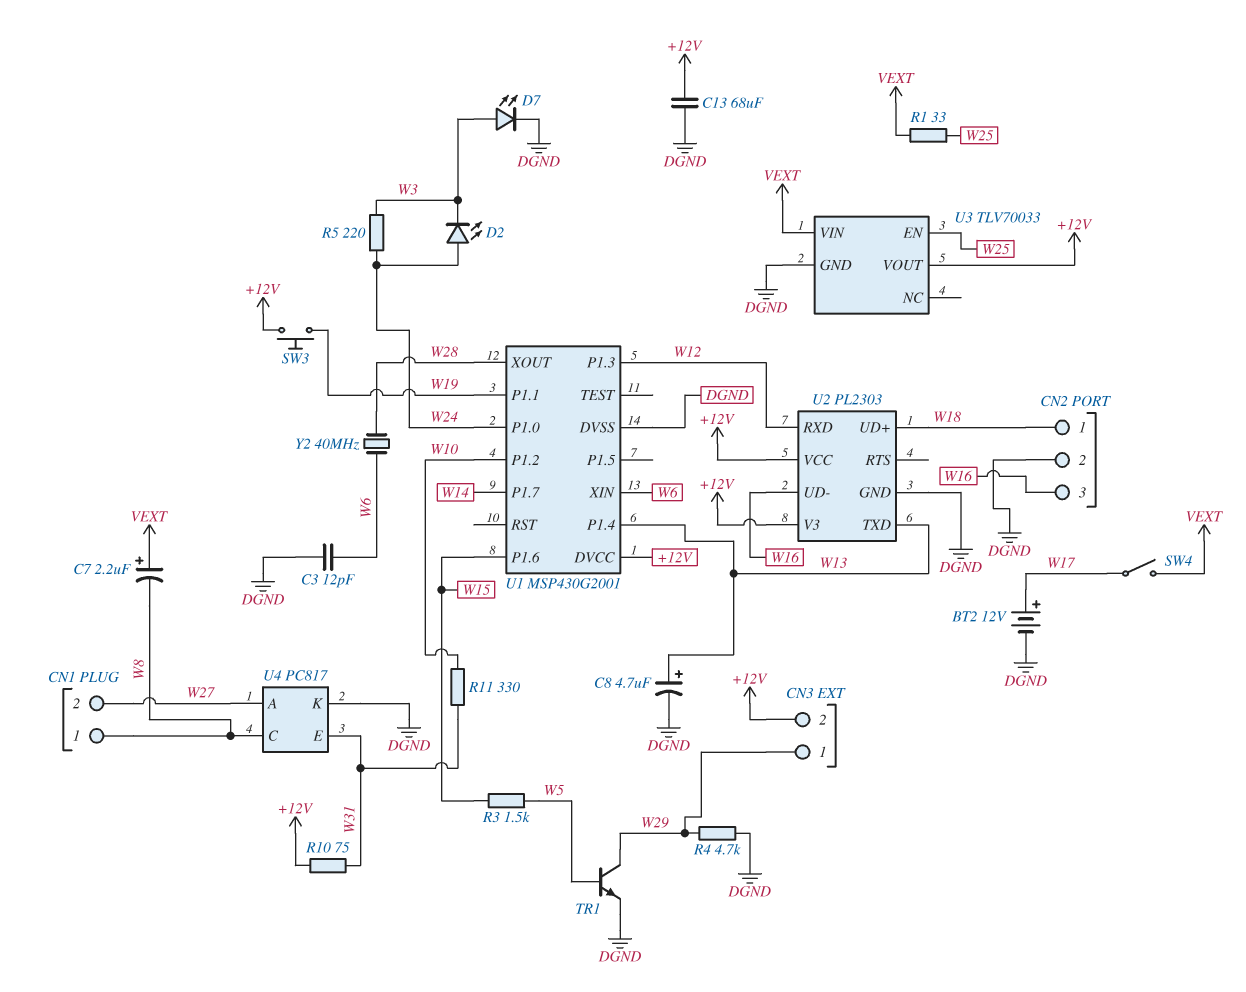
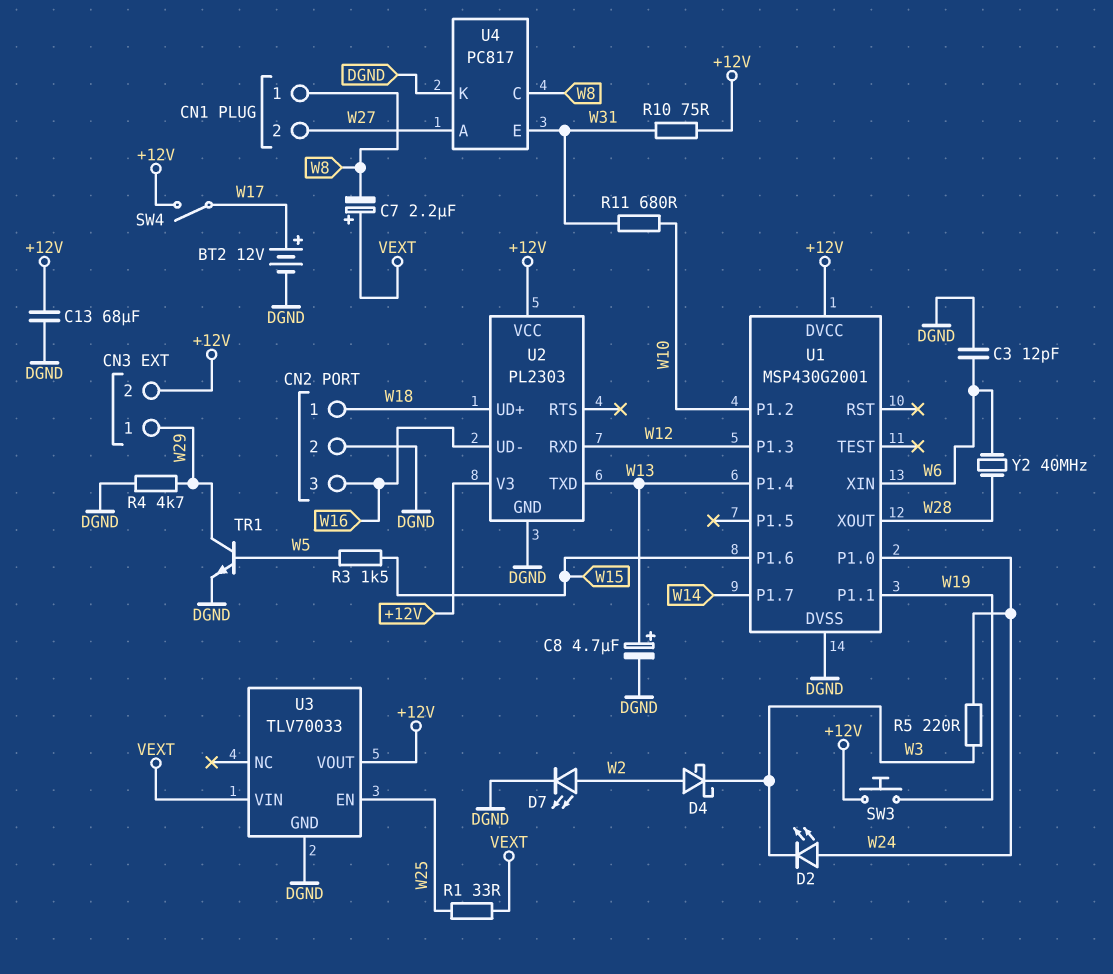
D4: none -> schottky (A W2, K W3)
D7: LED (A W3, K DGND) -> LED (A W2, K DGND)
R11: 330 (W10, W31) -> 680 (W10, W31)
SW4: switch (VEXT, W17) -> switch (+12V, W17)

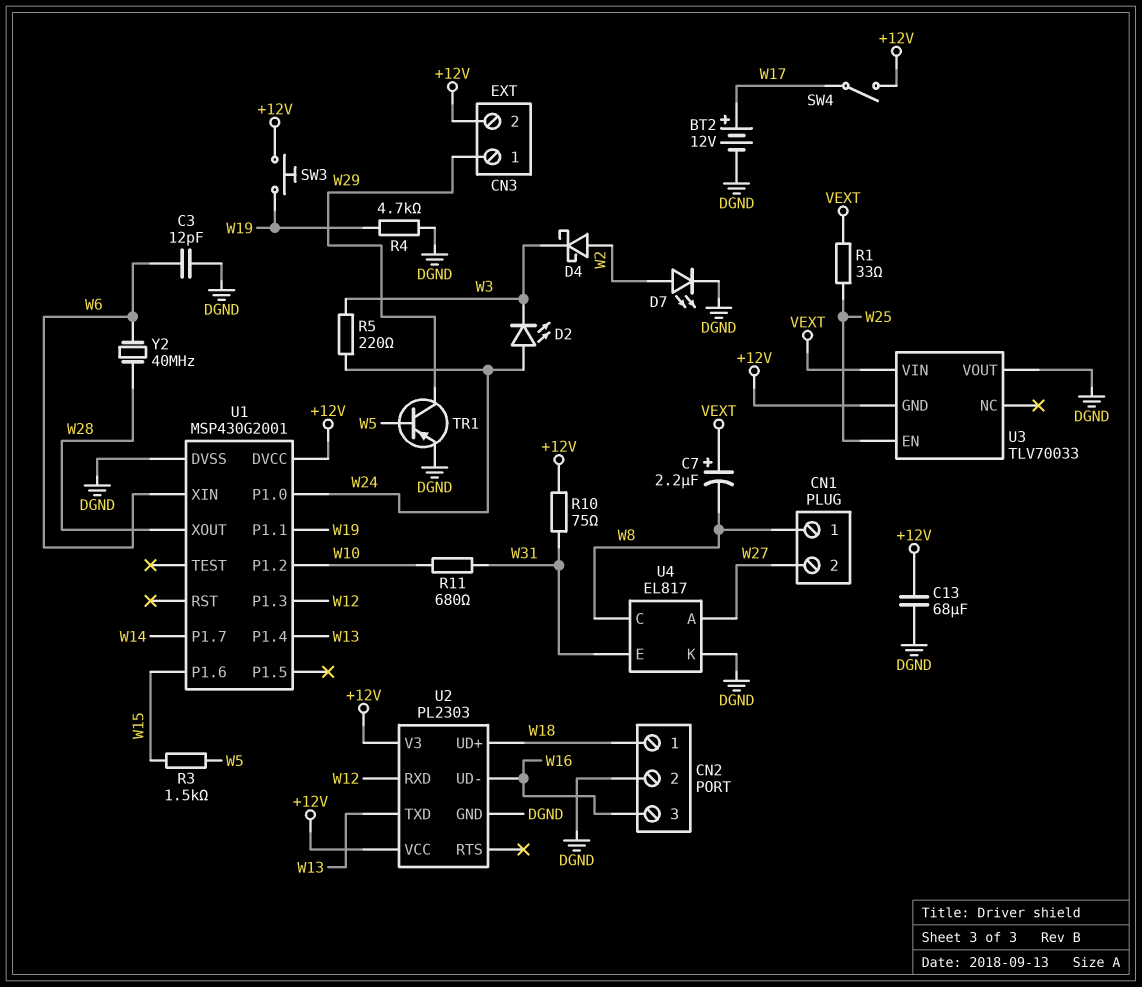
C8: 4.7uF (plus W13, minus DGND) -> none
R4: 4.7k (DGND, W29) -> 4.7k (DGND, W19)
TR1: NPN (B W5, C W29, E DGND) -> PNP (B W5, C W29, E DGND)
U3 pin GND: DGND -> +12V
U3 pin VOUT: +12V -> DGND
U4: PC817 -> EL817

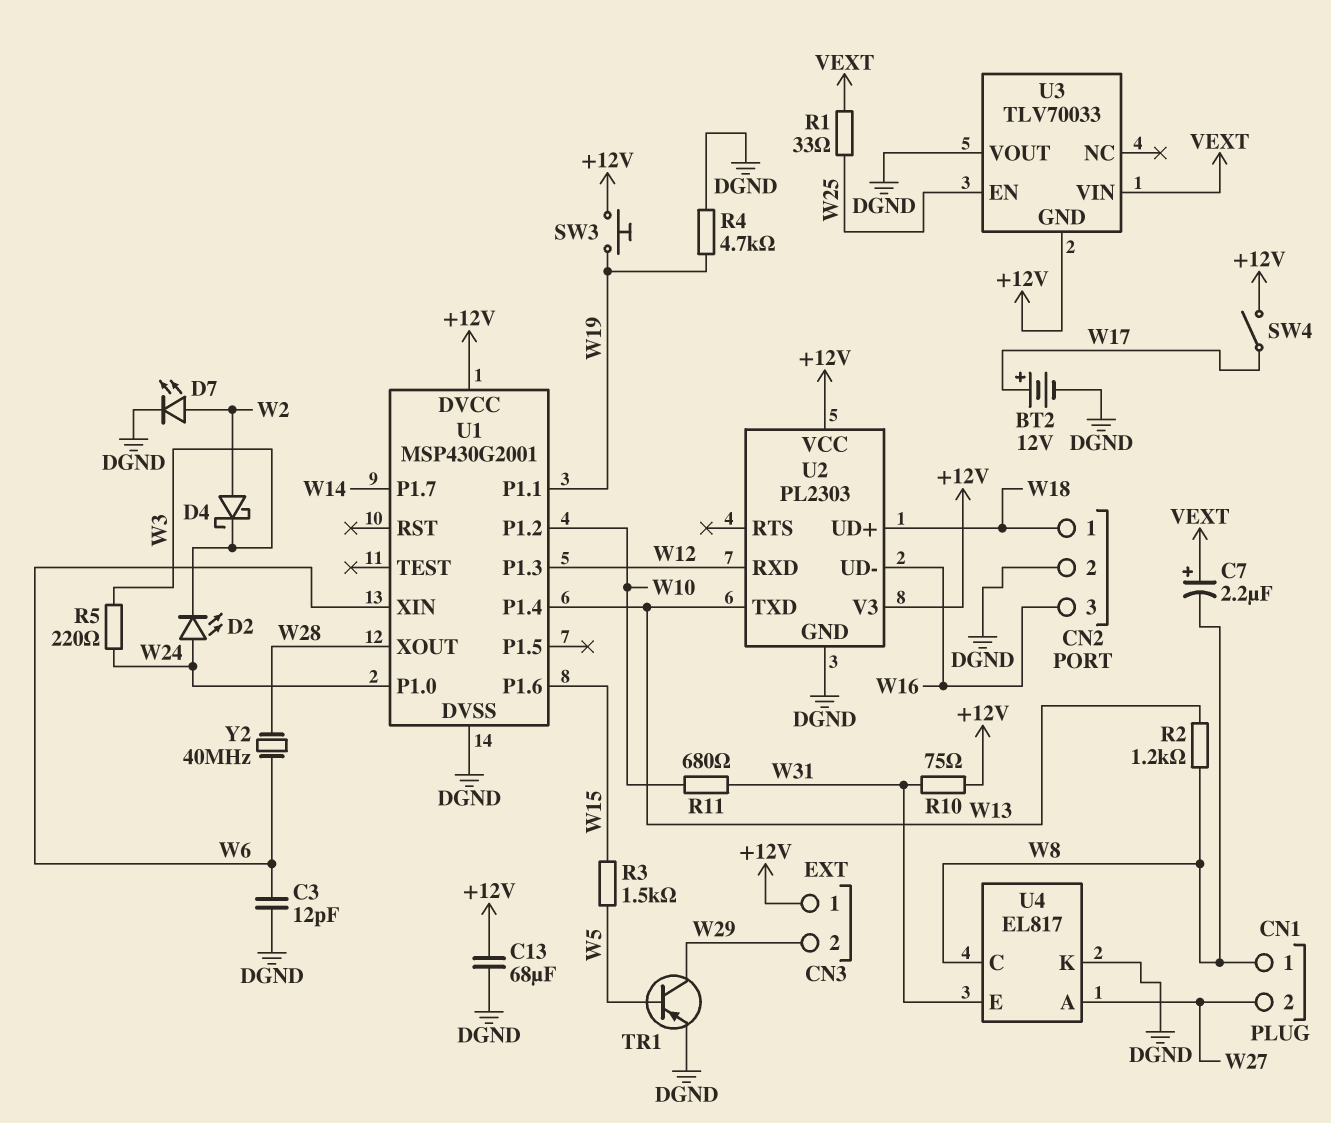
CN3 pin 1: W29 -> +12V
CN3 pin 2: +12V -> W29
R2: none -> 1.2k (W8, W13)

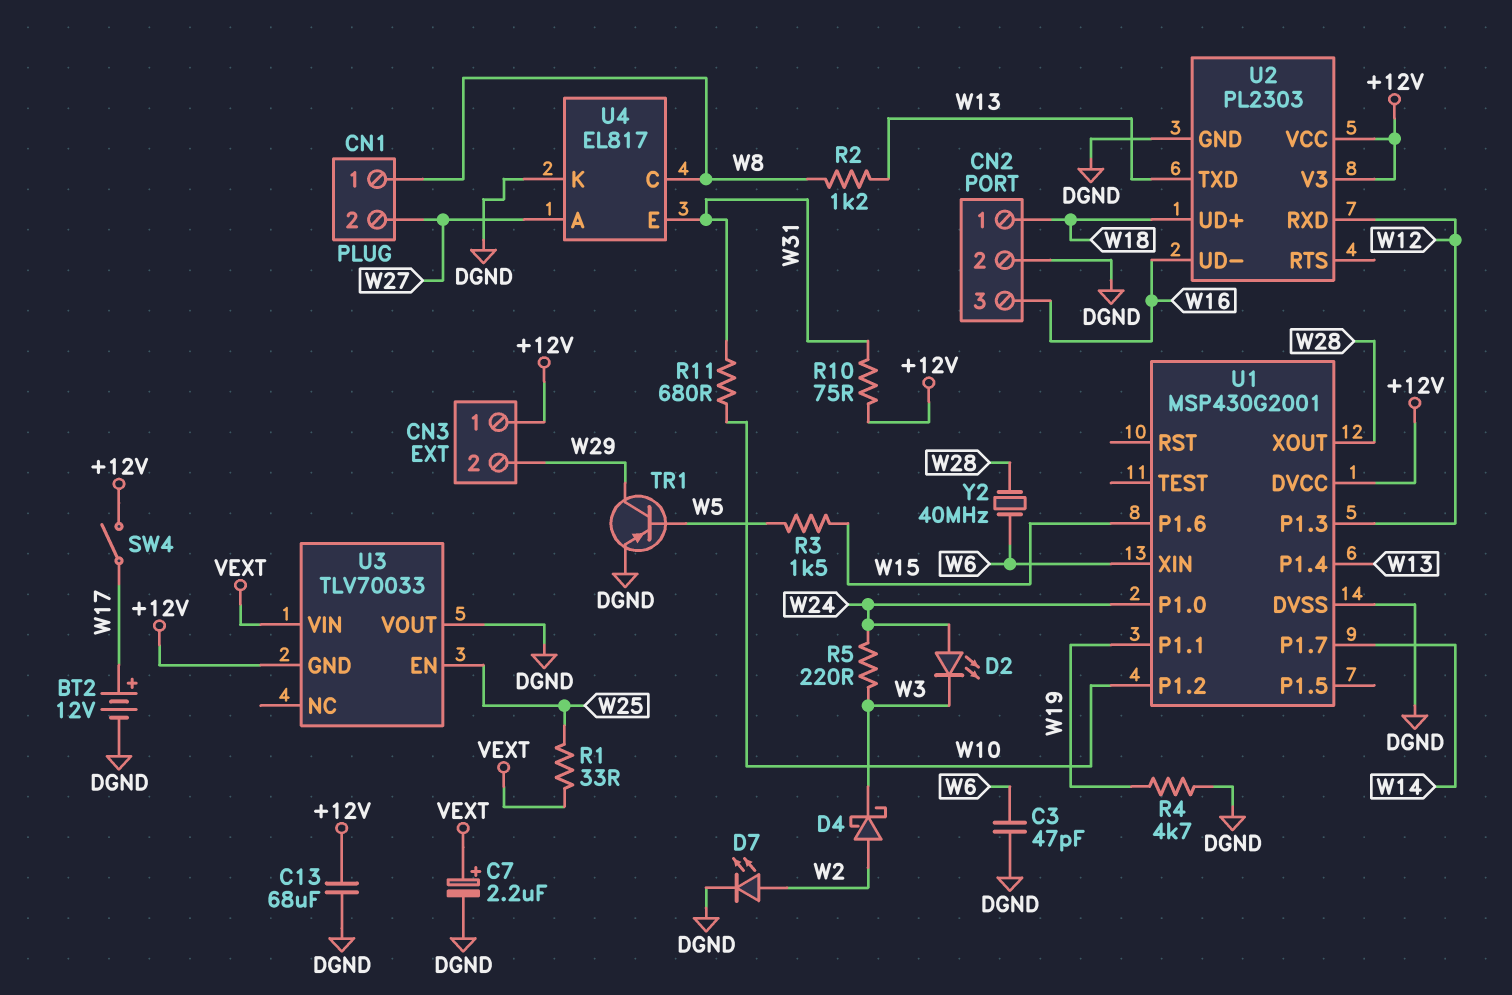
C3: 12pF (DGND, W6) -> 47pF (DGND, W6)
C7: 2.2uF (plus VEXT, minus W8) -> 2.2uF (plus VEXT, minus DGND)
SW3: button (+12V, W19) -> none

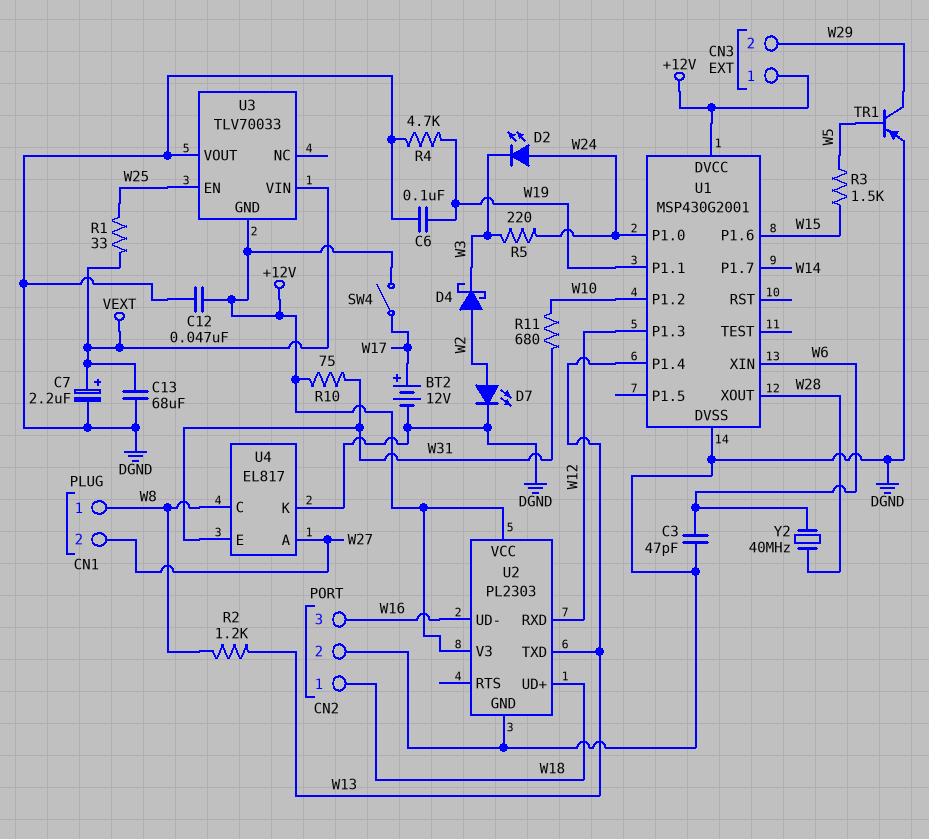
C6: none -> 100nF (DGND, W19)
C12: none -> 47nF (+12V, DGND)
C13: 68uF (+12V, DGND) -> 68uF (DGND, VEXT)

